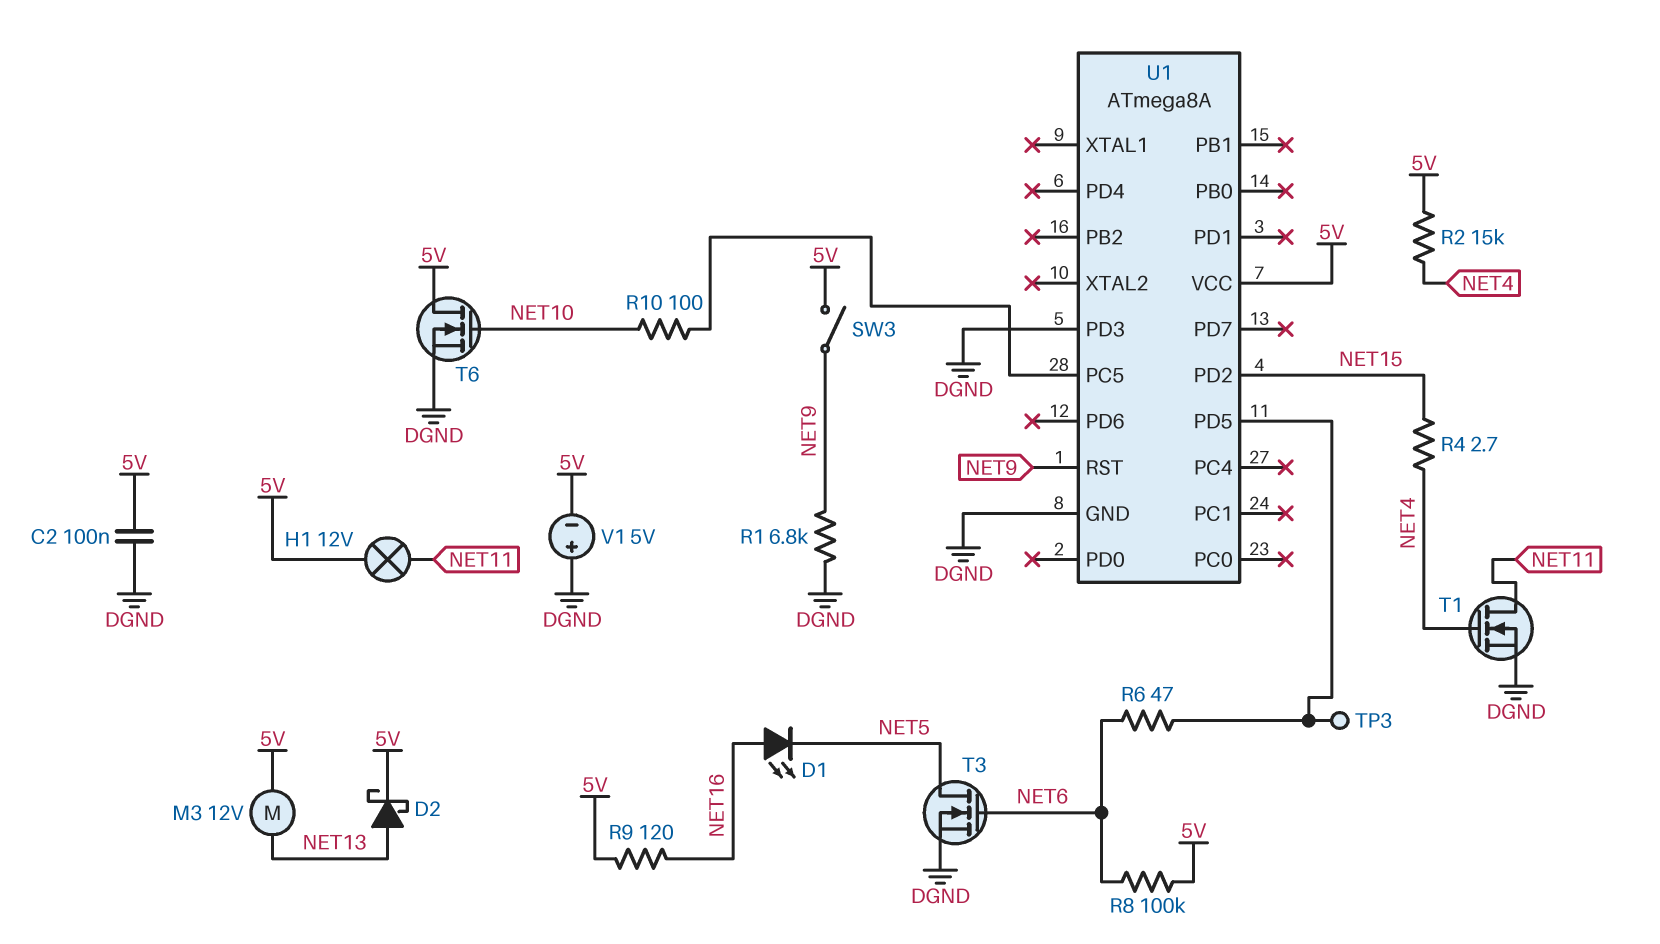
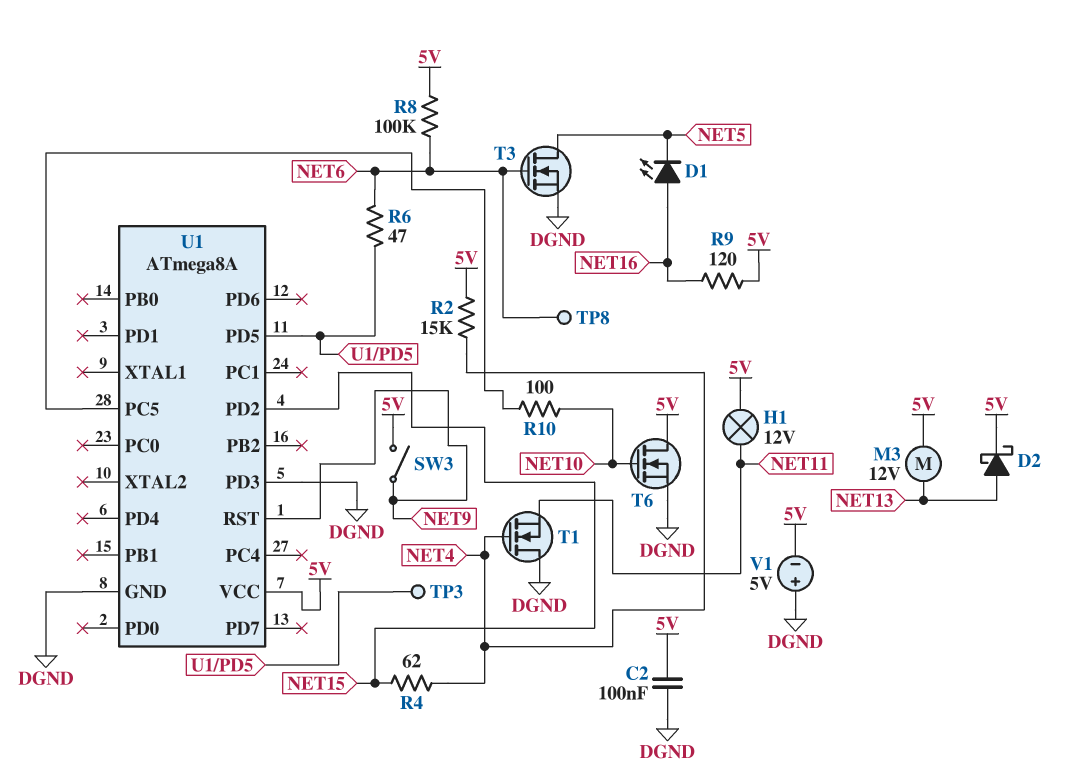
R1: 6.8k (DGND, NET9) -> none
R4: 2.7 (NET4, NET15) -> 62 (NET4, NET15)
T1: NMOS (G NET4, D NET11, S DGND) -> NMOS (G NET4, D DGND, S NET11)
TP8: none -> test point (NET6)

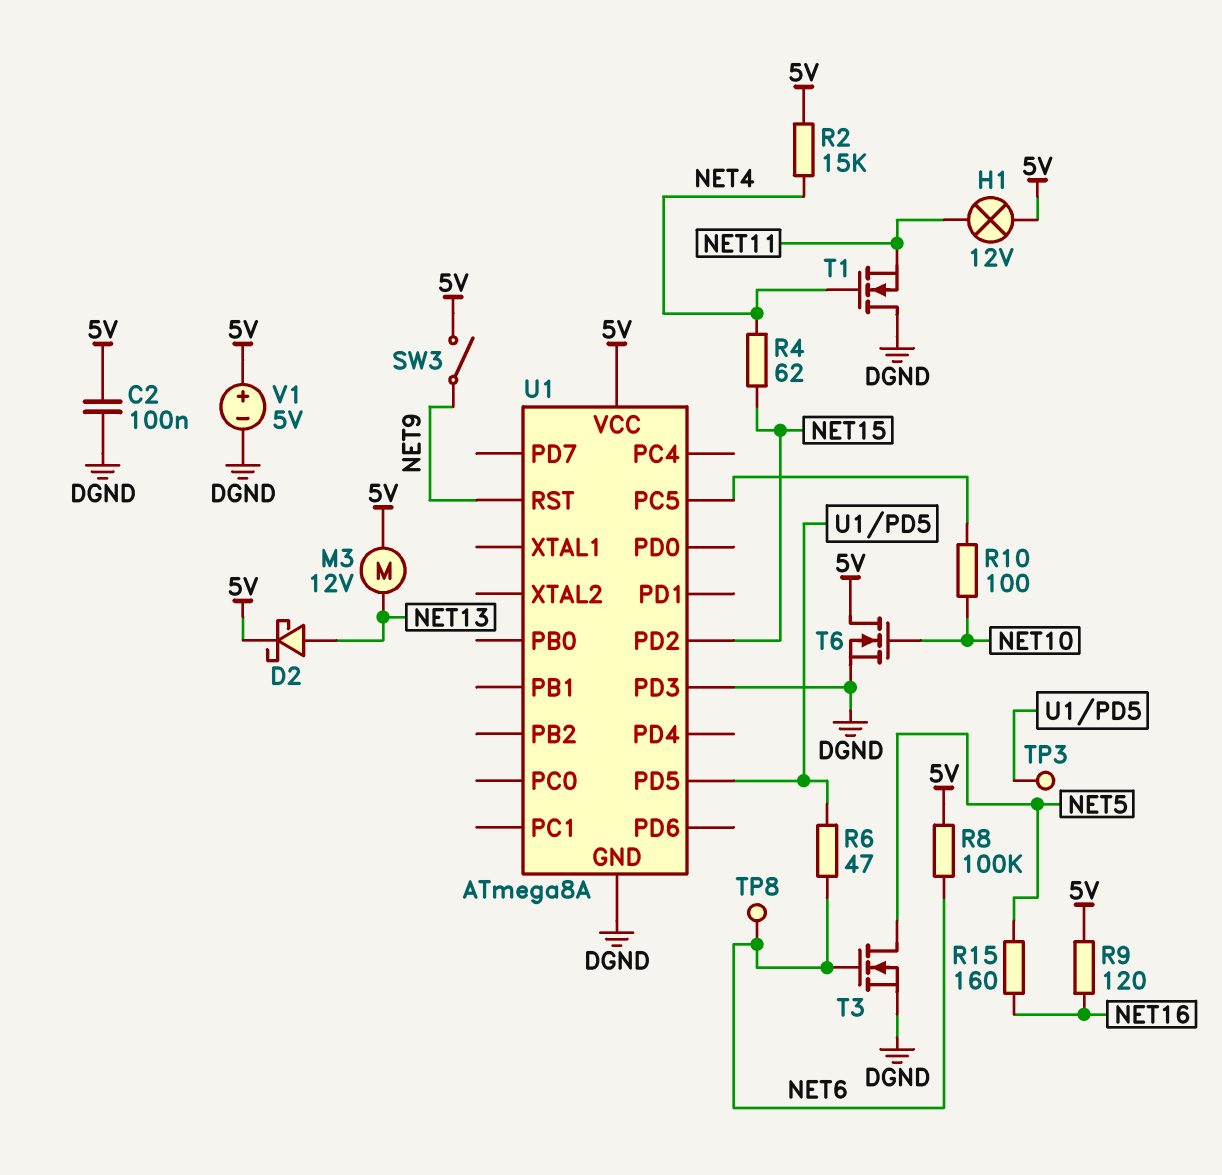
D1: LED (A NET16, K NET5) -> none
R15: none -> 160 (NET5, NET16)
V1: 5V (plus DGND, minus 5V) -> 5V (plus 5V, minus DGND)

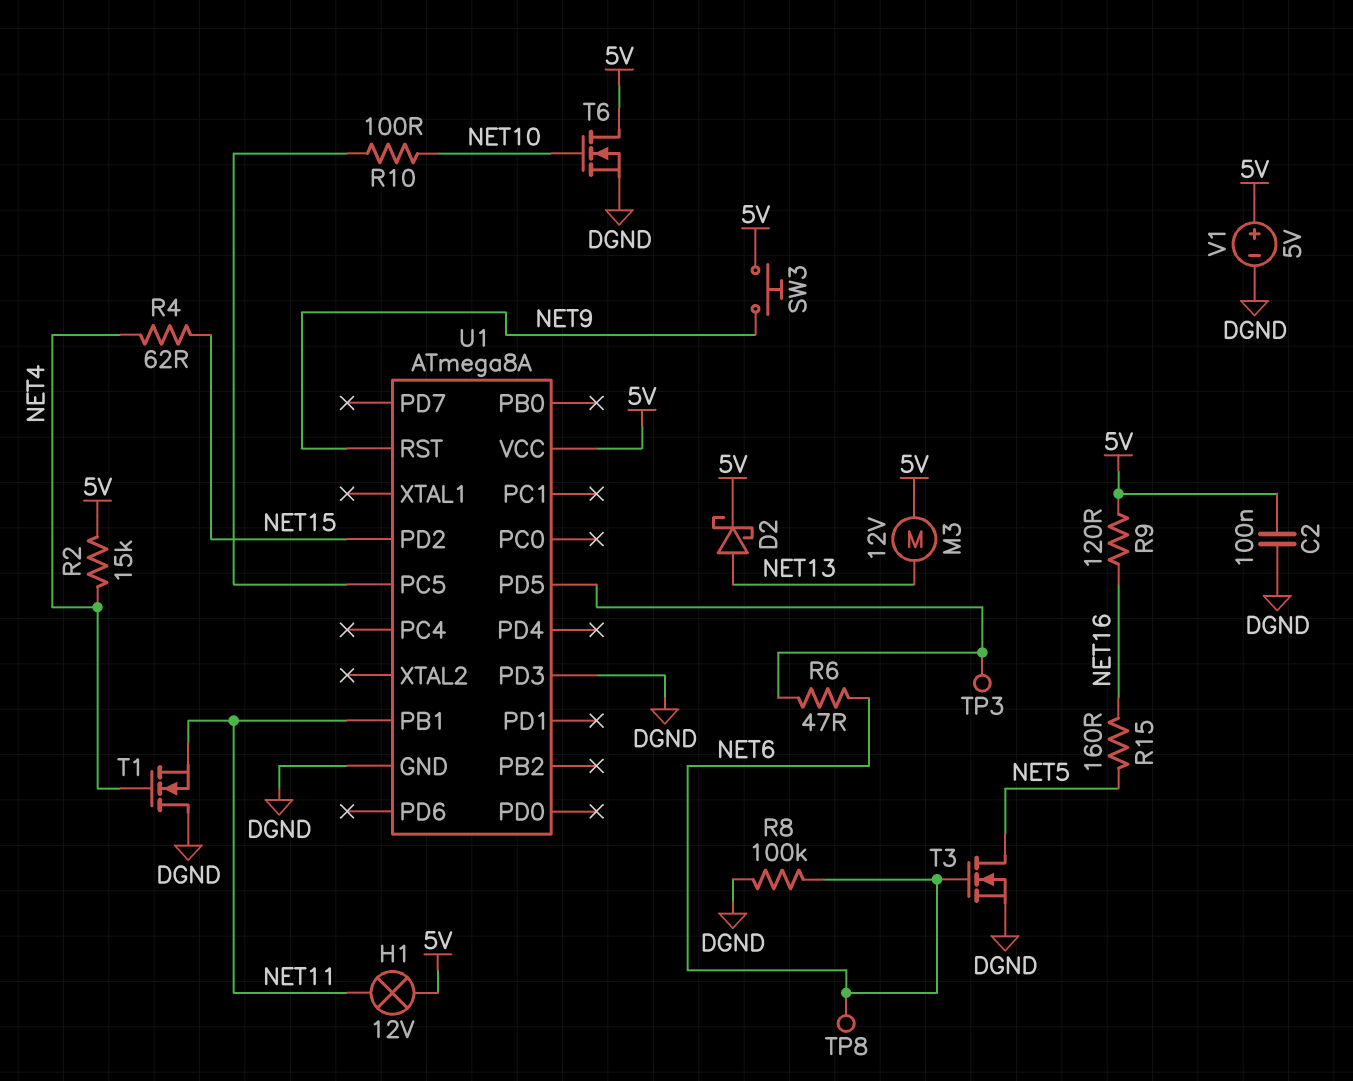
R8: 100k (5V, NET6) -> 100k (DGND, NET6)
SW3: switch (5V, NET9) -> button (5V, NET9)
U1 pin PB1: none -> NET11

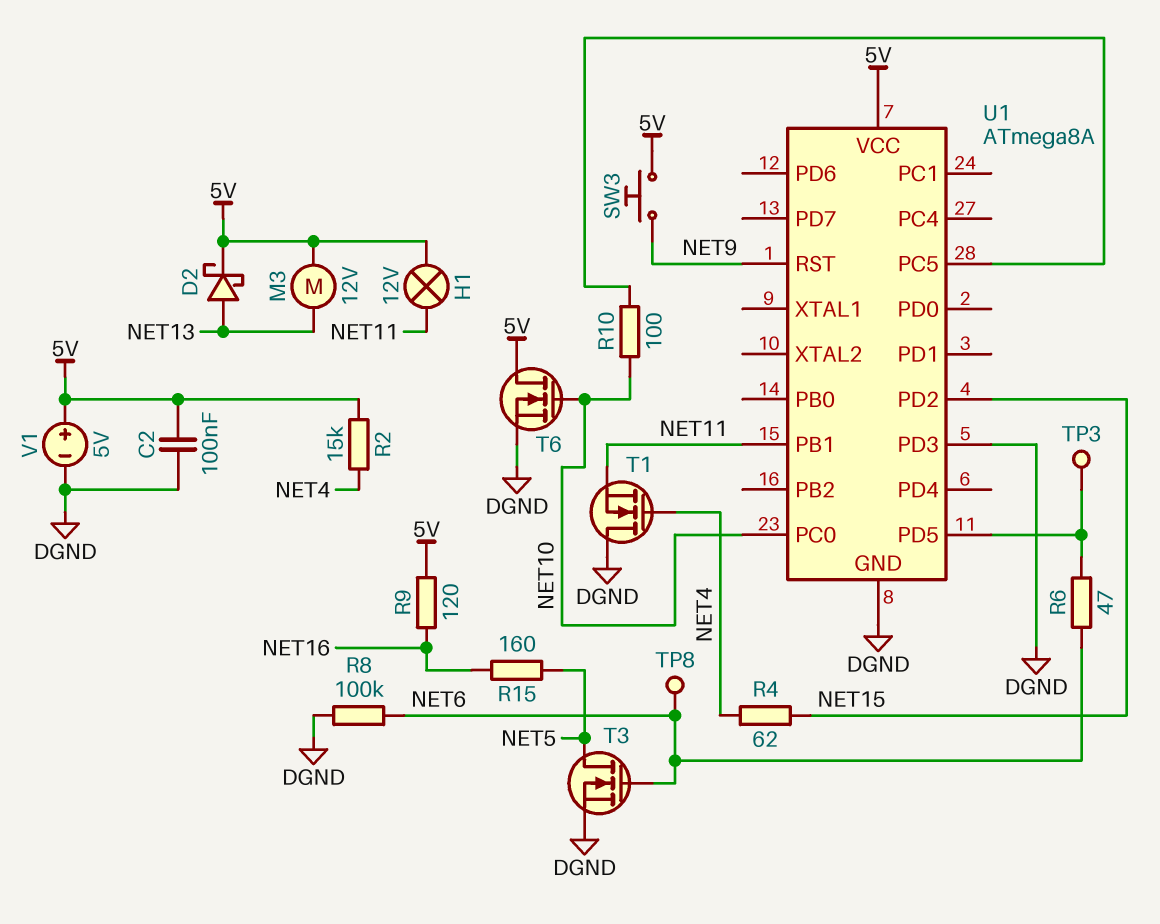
U1 pin PC0: none -> NET10

